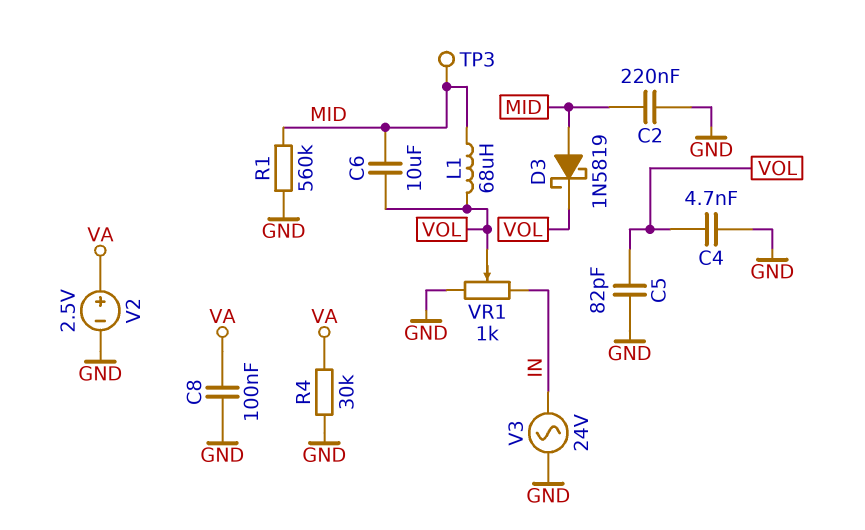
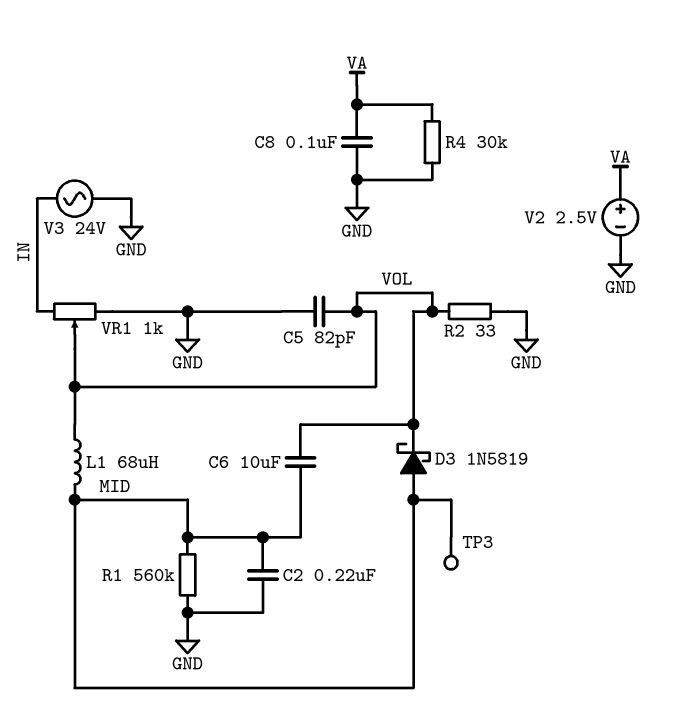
C4: 4.7nF (GND, VOL) -> none
R2: none -> 33 (GND, VOL)

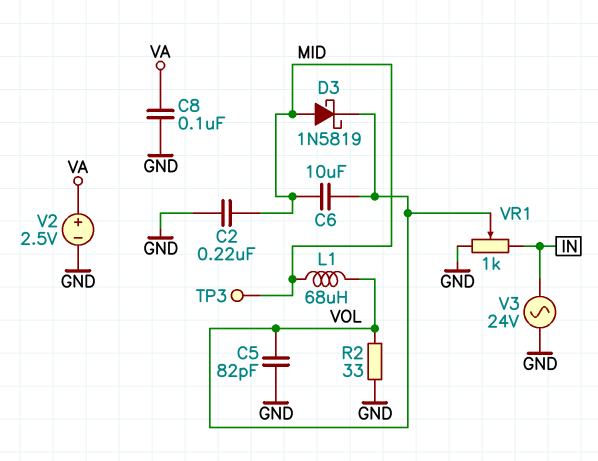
R1: 560k (GND, MID) -> none
R4: 30k (GND, VA) -> none

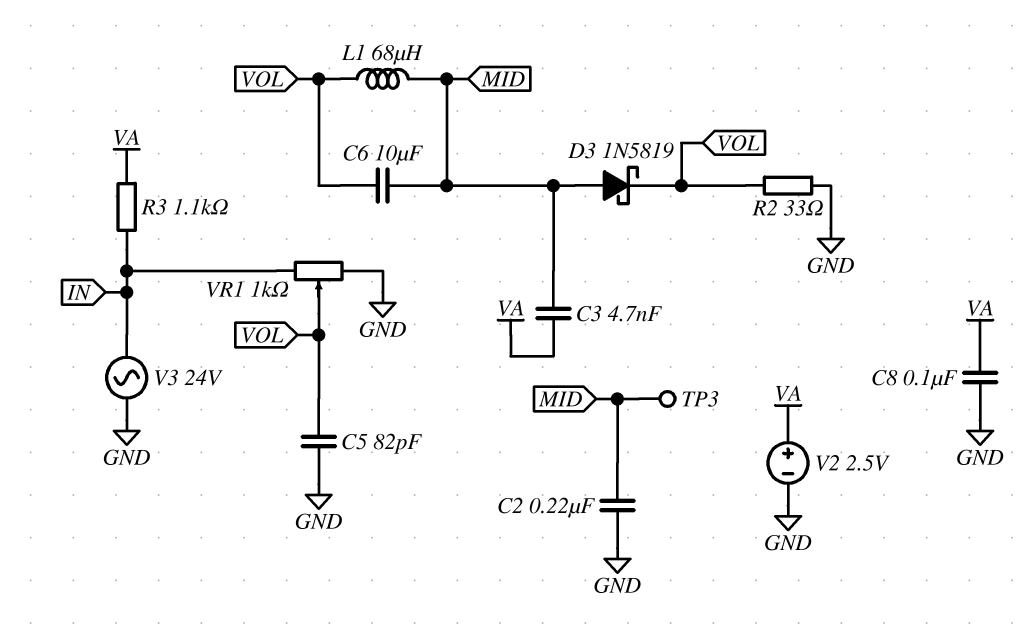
C3: none -> 4.7nF (MID, VA)
R3: none -> 1.1k (IN, VA)

